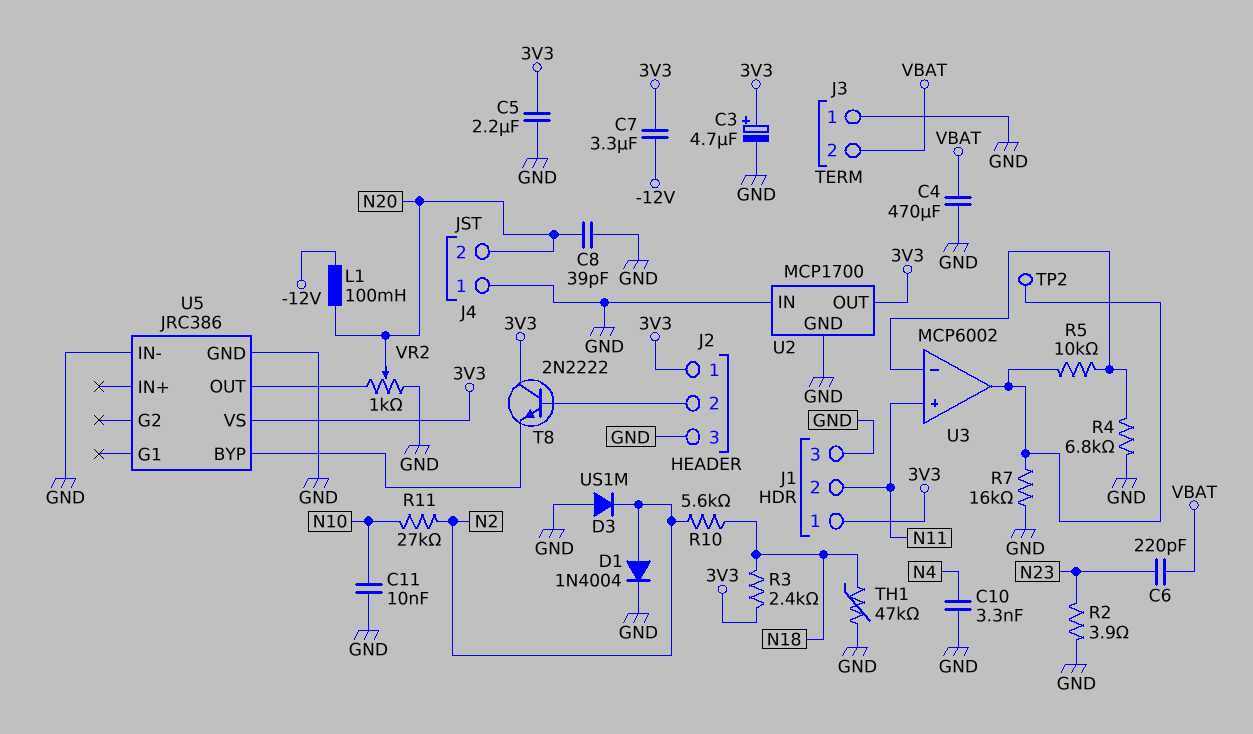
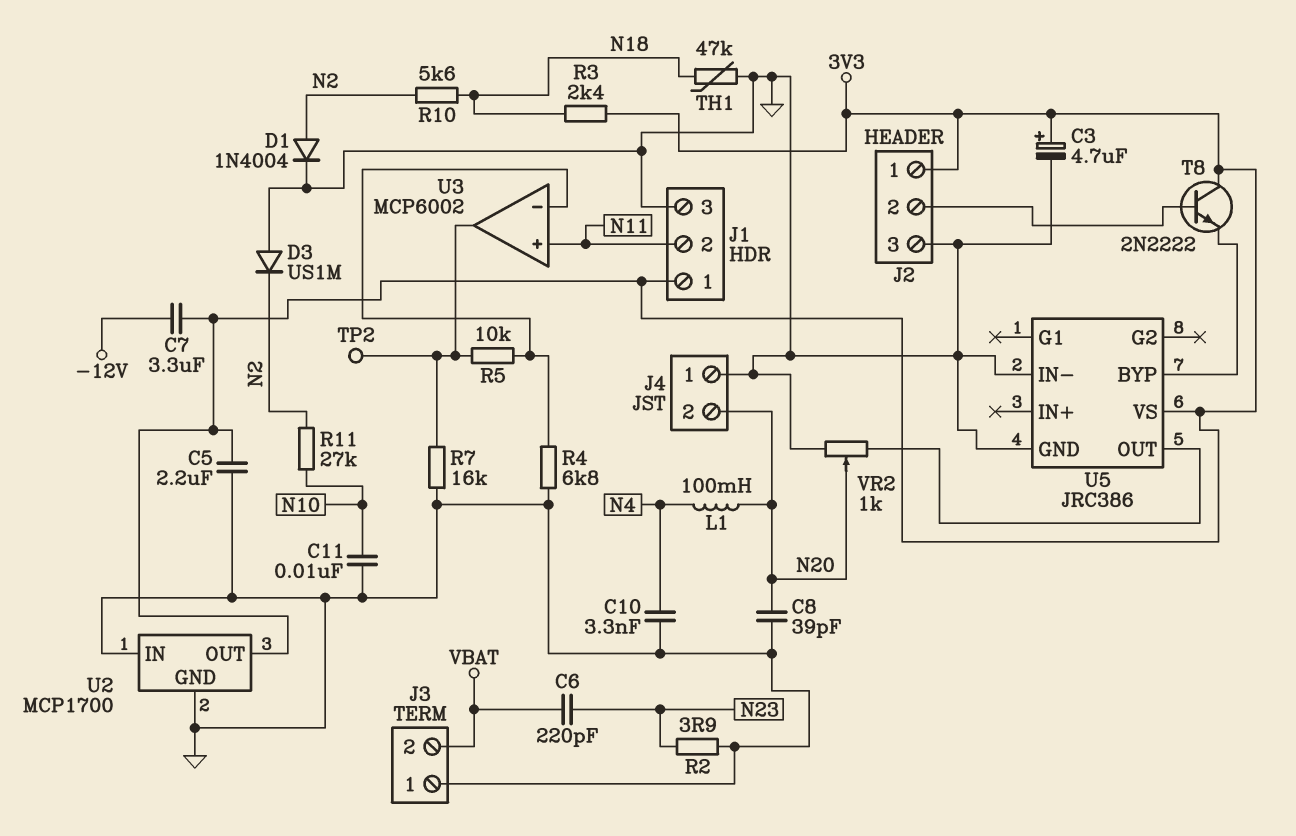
C4: 470uF (GND, VBAT) -> none
L1: 100mH (-12V, N20) -> 100mH (N4, N20)

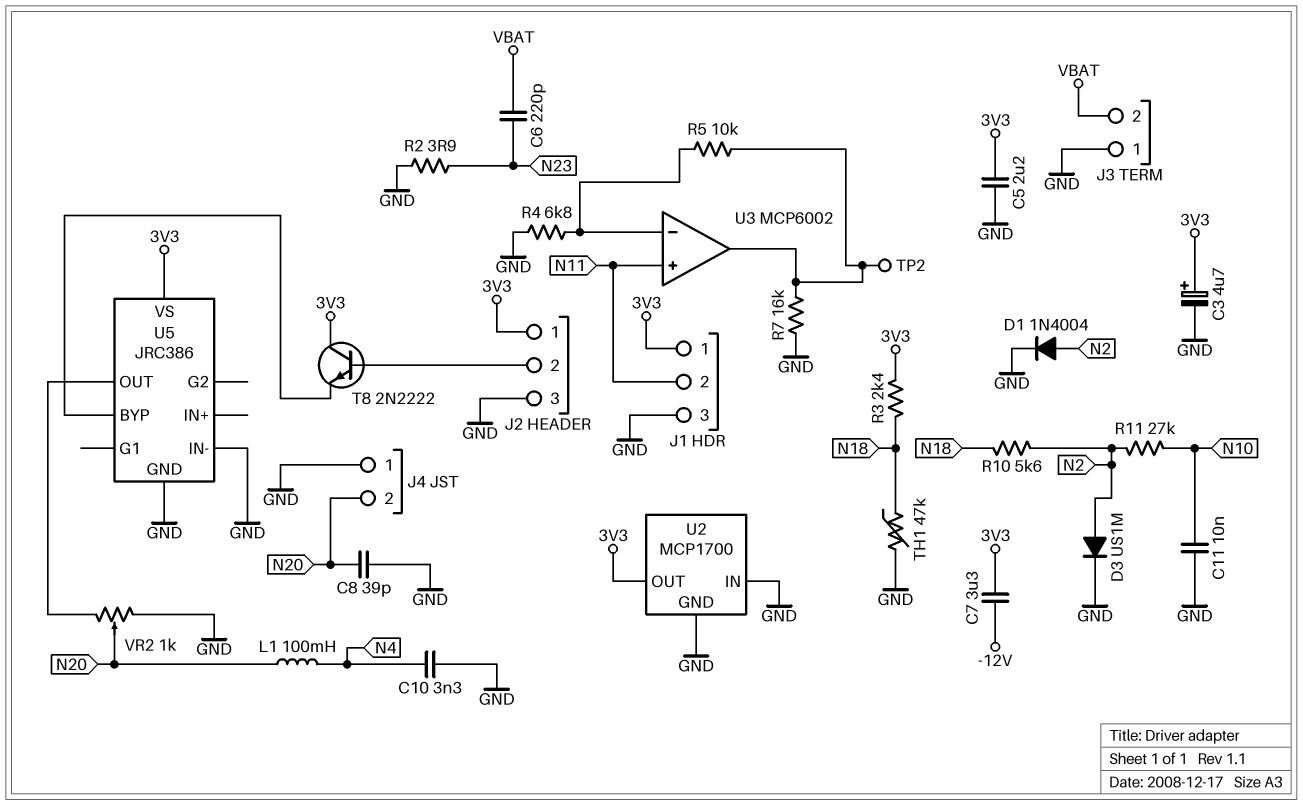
D3: diode US1M (A GND, K N2) -> diode US1M (A N2, K GND)

